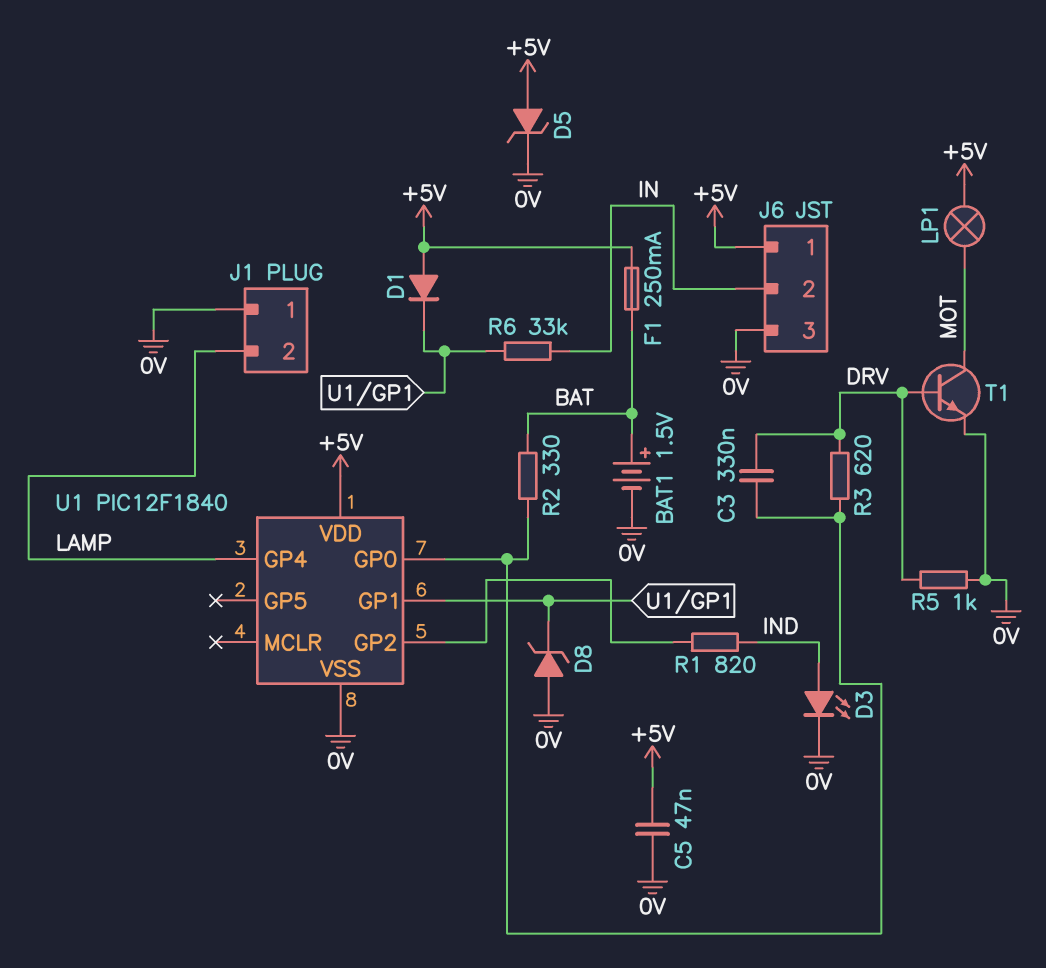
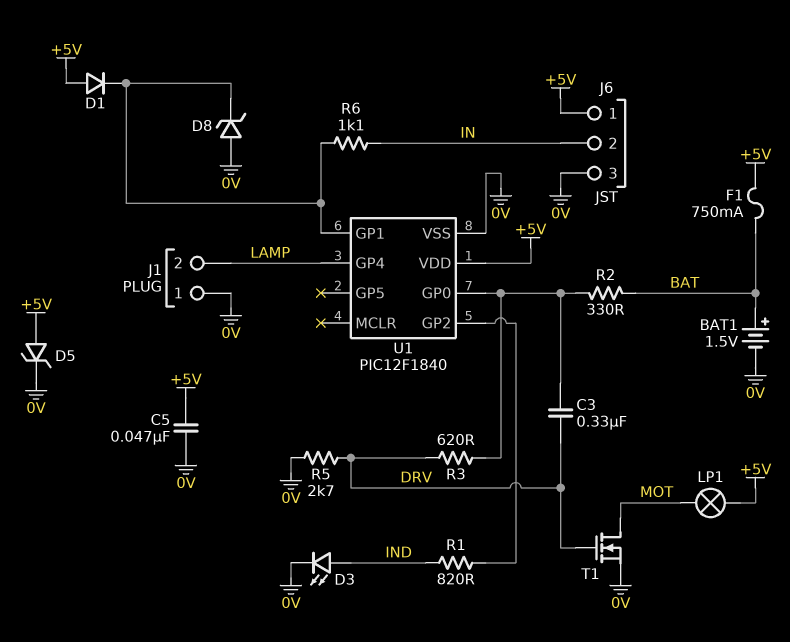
F1: 250mA (+5V, BAT) -> 750mA (+5V, BAT)
R5: 1k (0V, DRV) -> 2.7k (0V, DRV)
R6: 33k (IN, U1/GP1) -> 1.1k (IN, U1/GP1)
T1: NPN (B DRV, C MOT, E 0V) -> NMOS (G DRV, D MOT, S 0V)

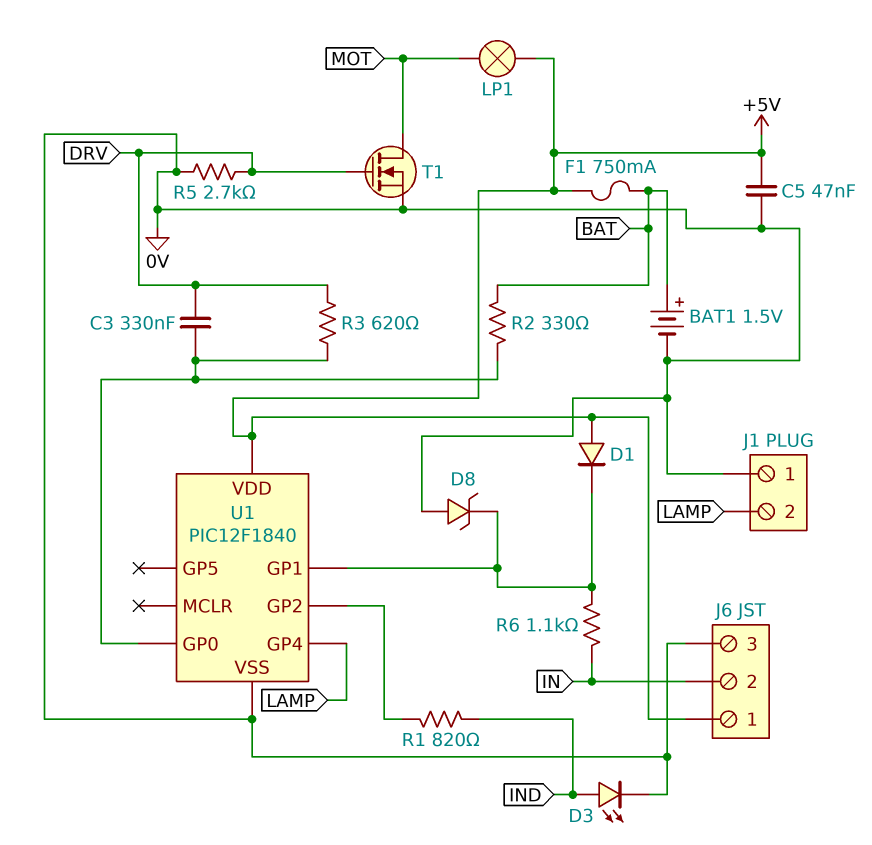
D5: zener (A +5V, K 0V) -> none

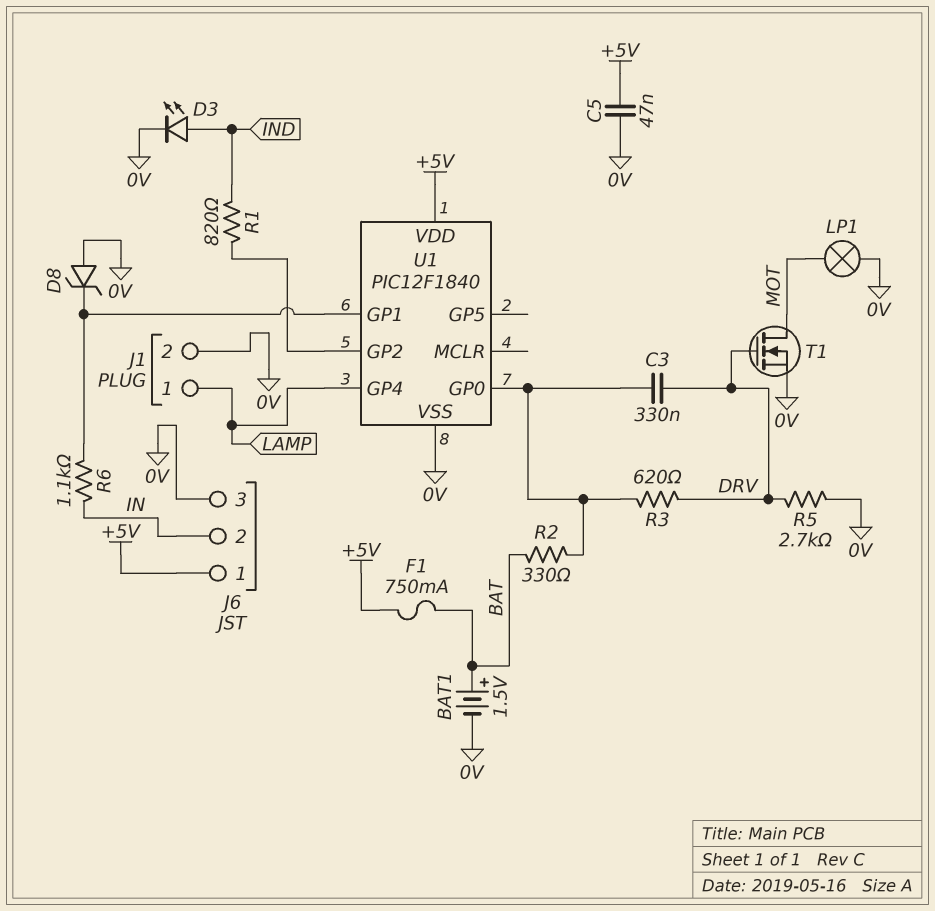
D1: diode (A +5V, K U1/GP1) -> none
J1 pin 1: 0V -> LAMP
J1 pin 2: LAMP -> 0V
LP1: lamp (+5V, MOT) -> lamp (0V, MOT)

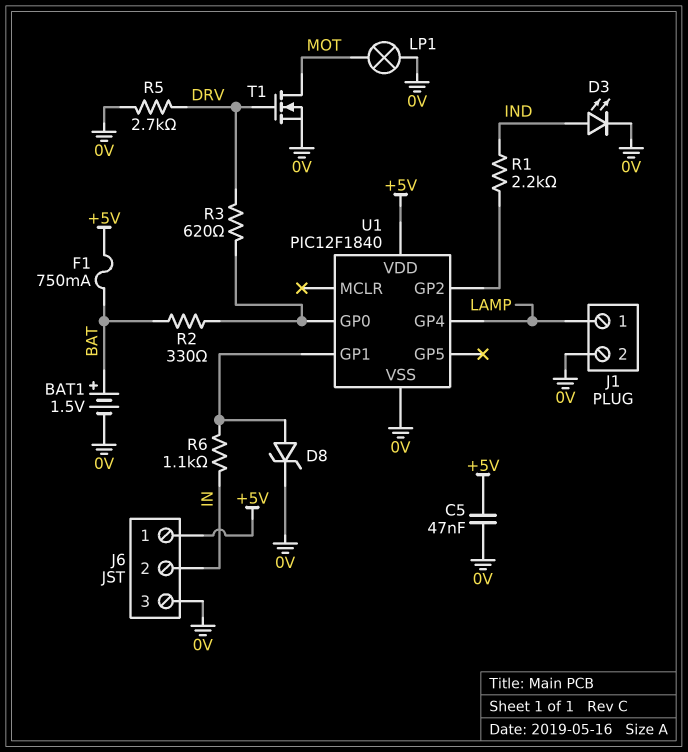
C3: 330nF (DRV, U1/GP0) -> none
D8: zener (A 0V, K U1/GP1) -> zener (A U1/GP1, K 0V)
R1: 820 (IND, U1/GP2) -> 2.2k (IND, U1/GP2)

